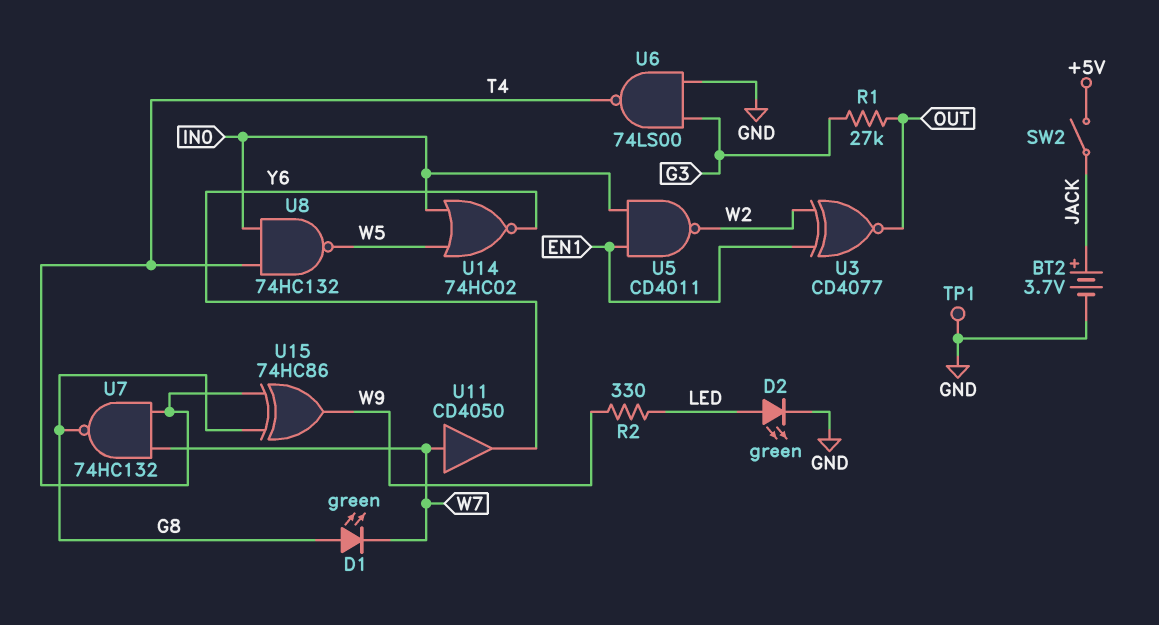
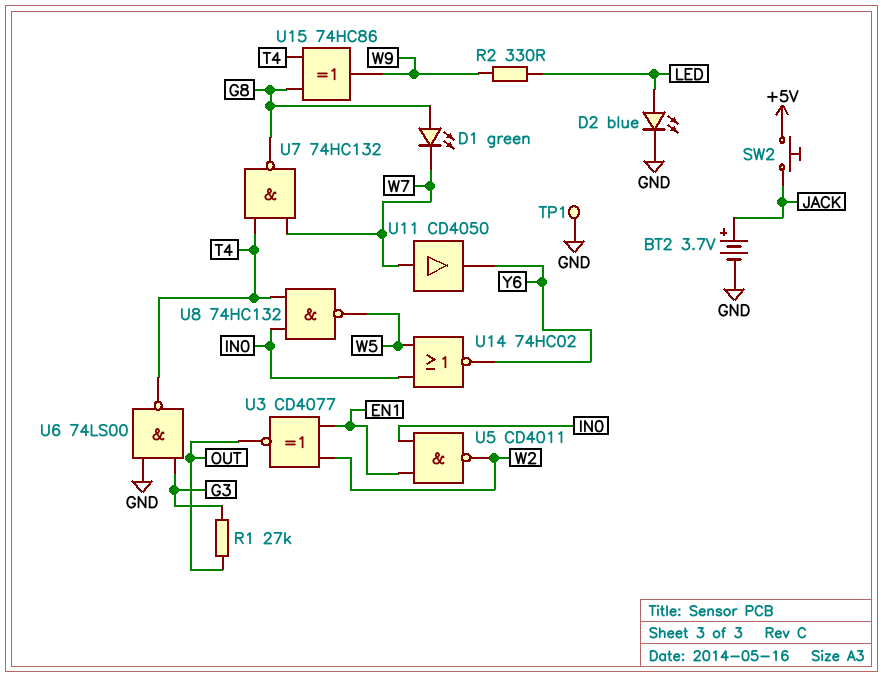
D2: LED green (A LED, K GND) -> LED blue (A LED, K GND)
SW2: switch (+5V, JACK) -> button (+5V, JACK)

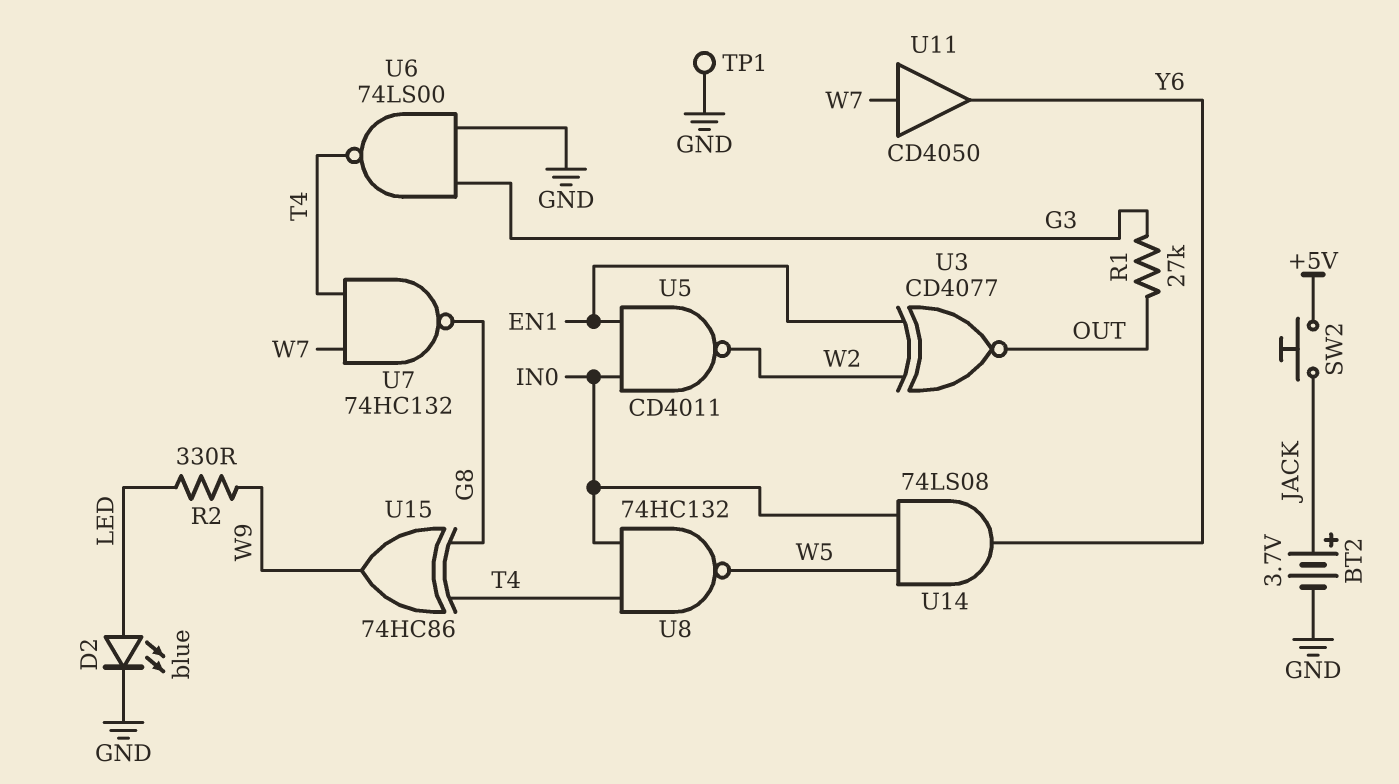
D1: LED green (A G8, K W7) -> none
U14: NOR 74HC02 (in IN0, in W5, out Y6) -> AND 74LS08 (in IN0, in W5, out Y6)

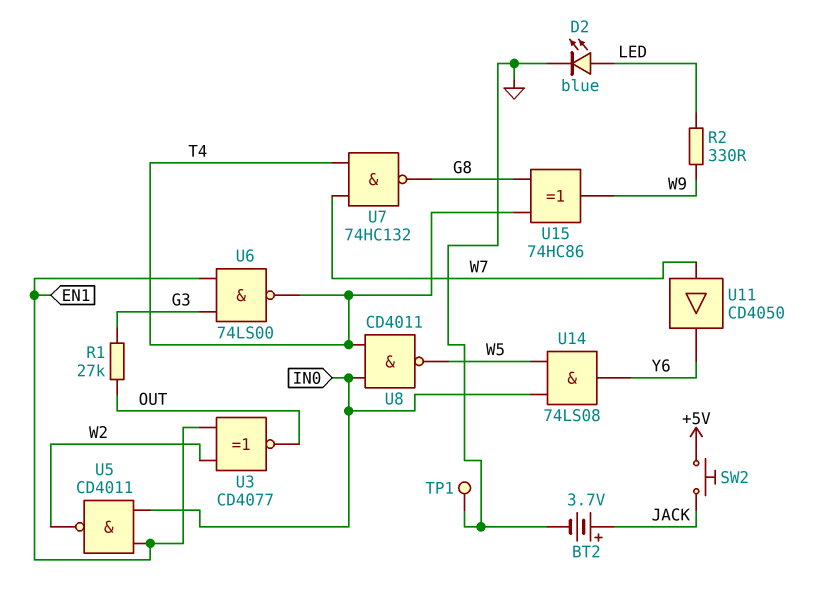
U6: NAND 74LS00 (in G3, in GND, out T4) -> NAND 74LS00 (in EN1, in G3, out T4)
U8: NAND 74HC132 (in IN0, in T4, out W5) -> NAND CD4011 (in IN0, in T4, out W5)

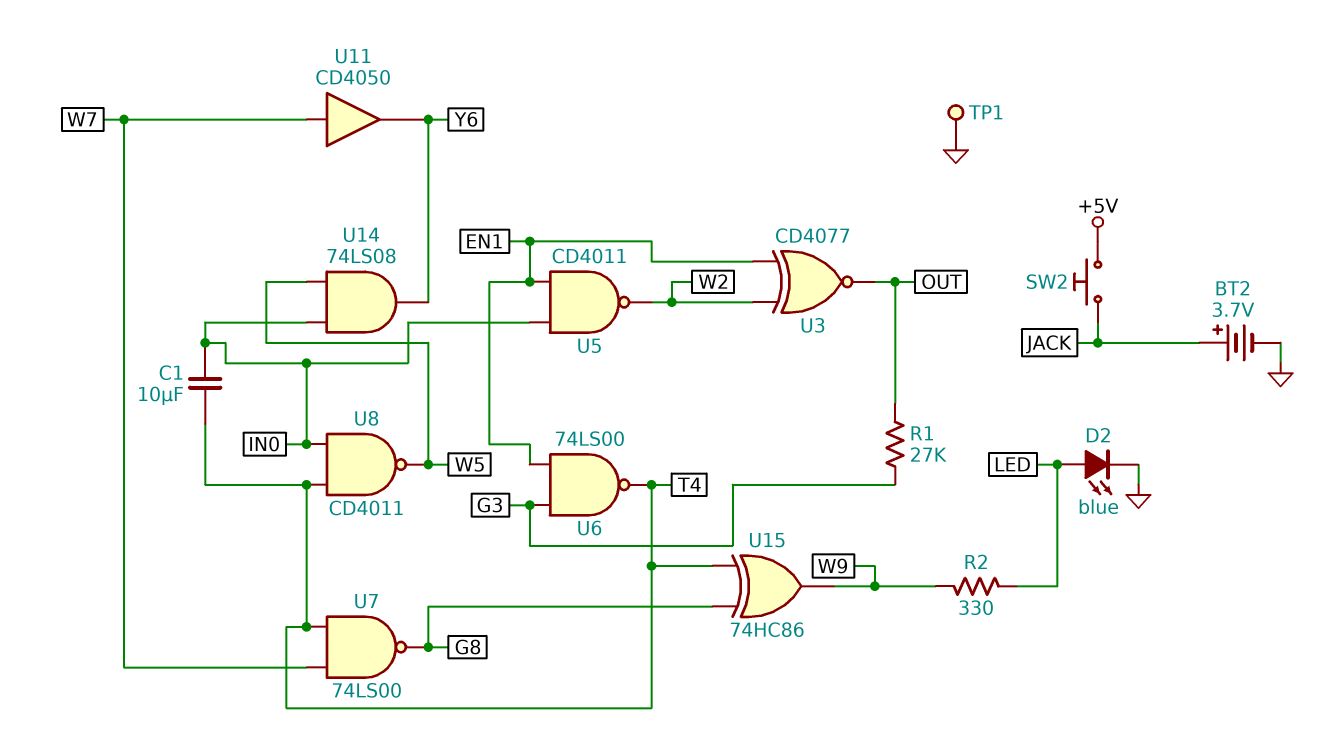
C1: none -> 10uF (IN0, T4)
U7: NAND 74HC132 (in T4, in W7, out G8) -> NAND 74LS00 (in T4, in W7, out G8)

